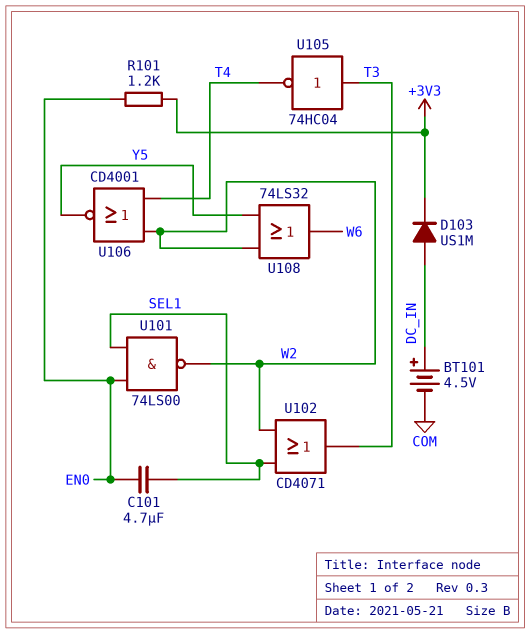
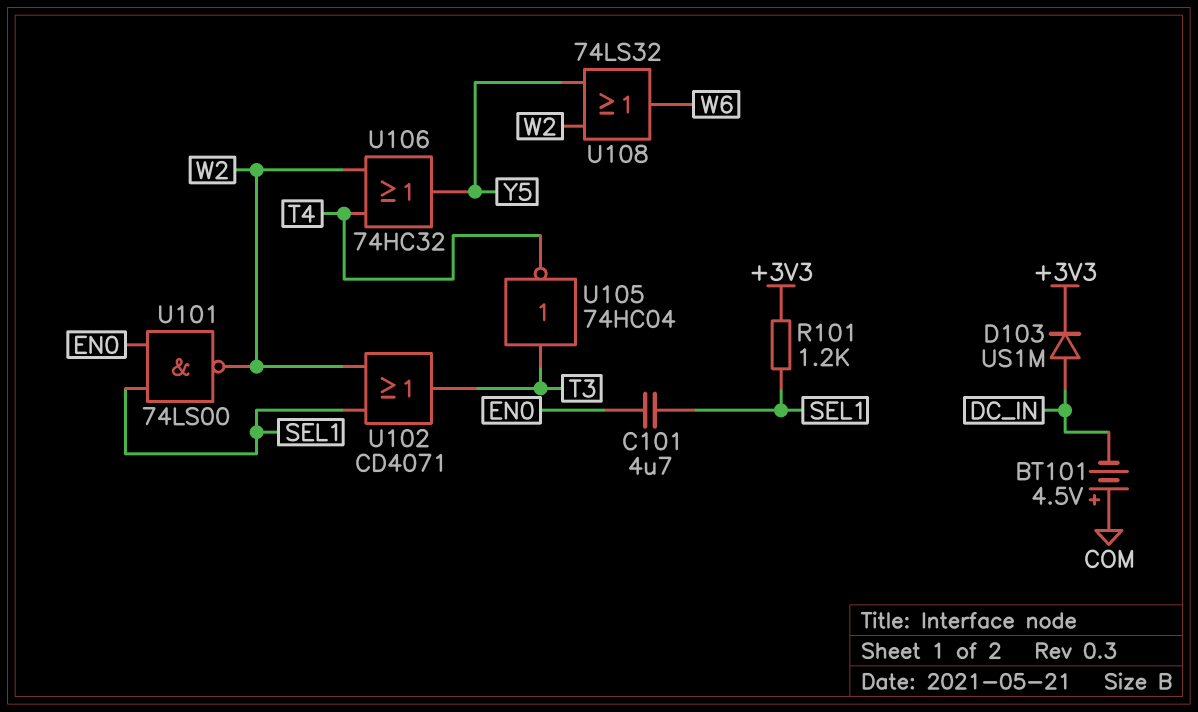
BT101: 4.5V (plus DC_IN, minus COM) -> 4.5V (plus COM, minus DC_IN)
R101: 1.2k (+3V3, EN0) -> 1.2k (+3V3, SEL1)
U106: NOR CD4001 (in T4, in W2, out Y5) -> OR 74HC32 (in T4, in W2, out Y5)

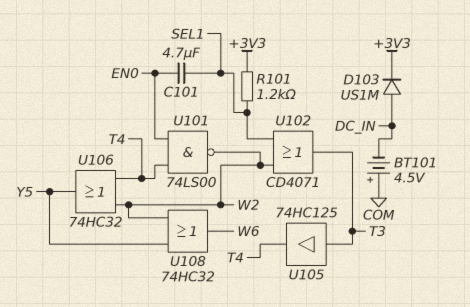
U101: NAND 74LS00 (in EN0, in SEL1, out W2) -> NAND 74LS00 (in EN0, in T4, out W2)
U105: NOT 74HC04 (in T3, out T4) -> buffer 74HC125 (in T3, out T4)
U108: OR 74LS32 (in W2, in Y5, out W6) -> OR 74HC32 (in W2, in Y5, out W6)

